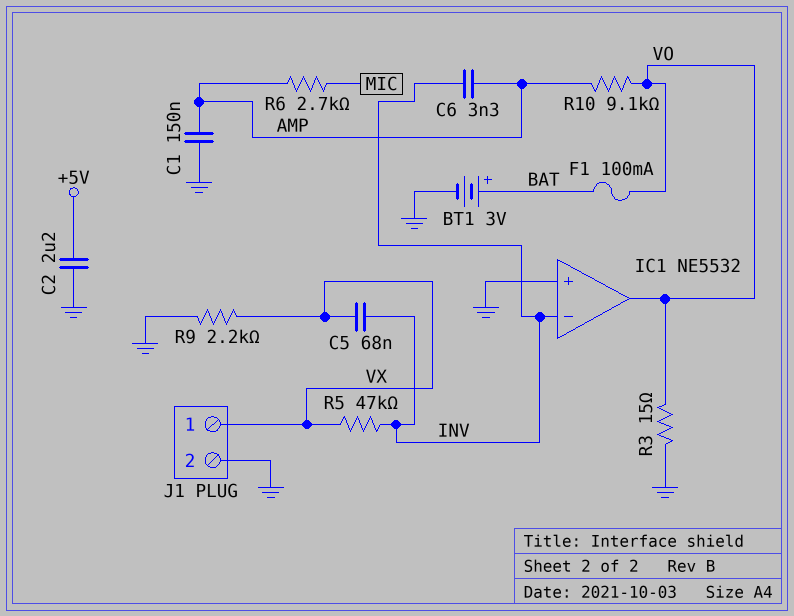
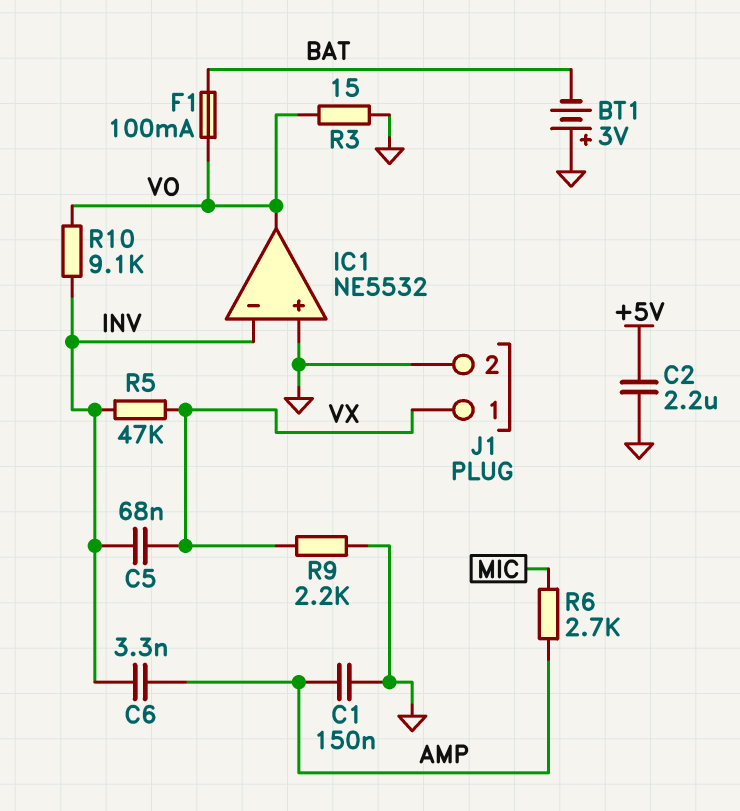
BT1: 3V (plus BAT, minus GND) -> 3V (plus GND, minus BAT)
R10: 9.1k (AMP, VO) -> 9.1k (INV, VO)

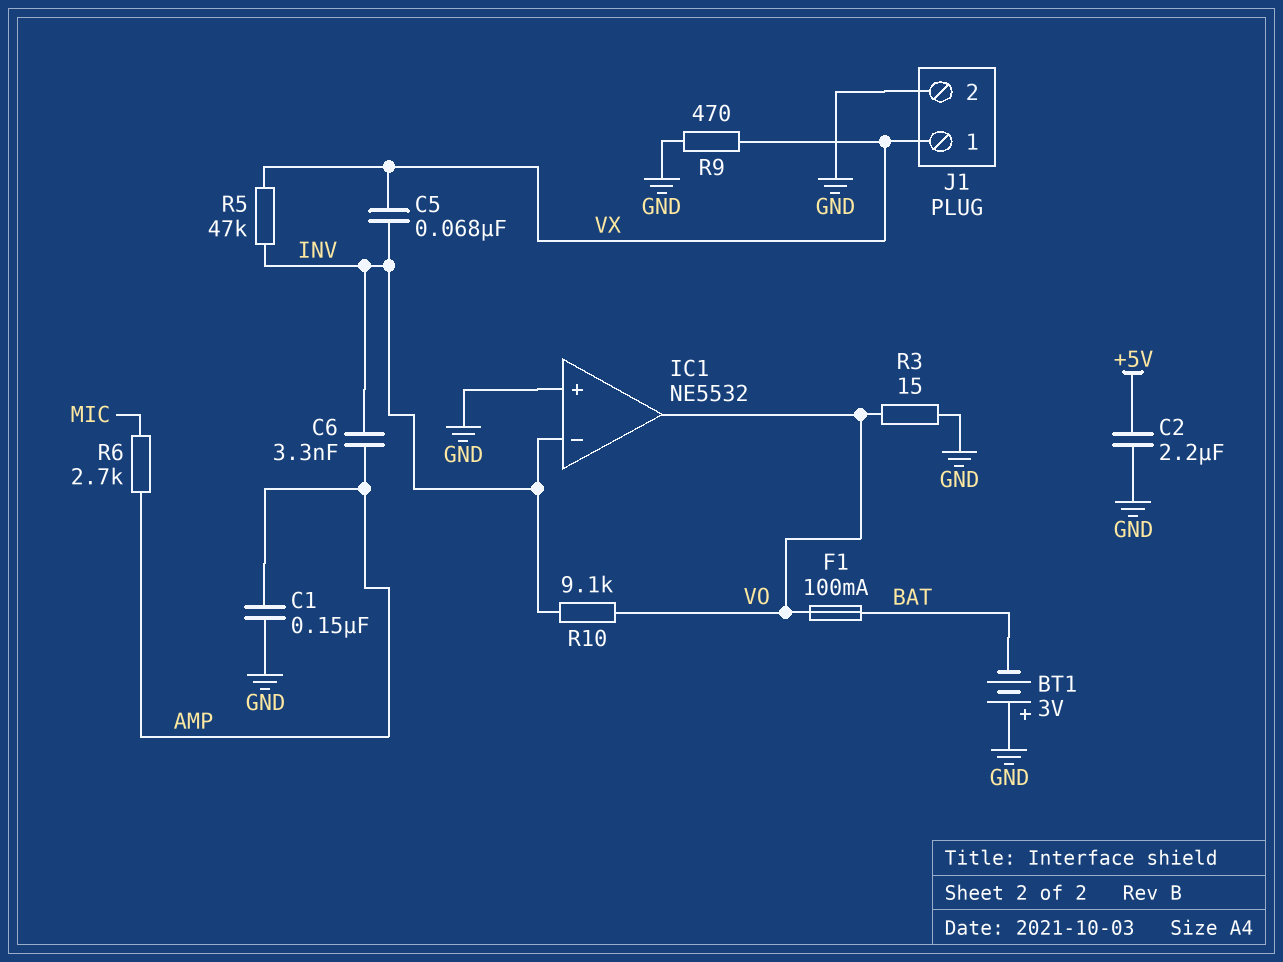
R9: 2.2k (GND, VX) -> 470 (GND, VX)

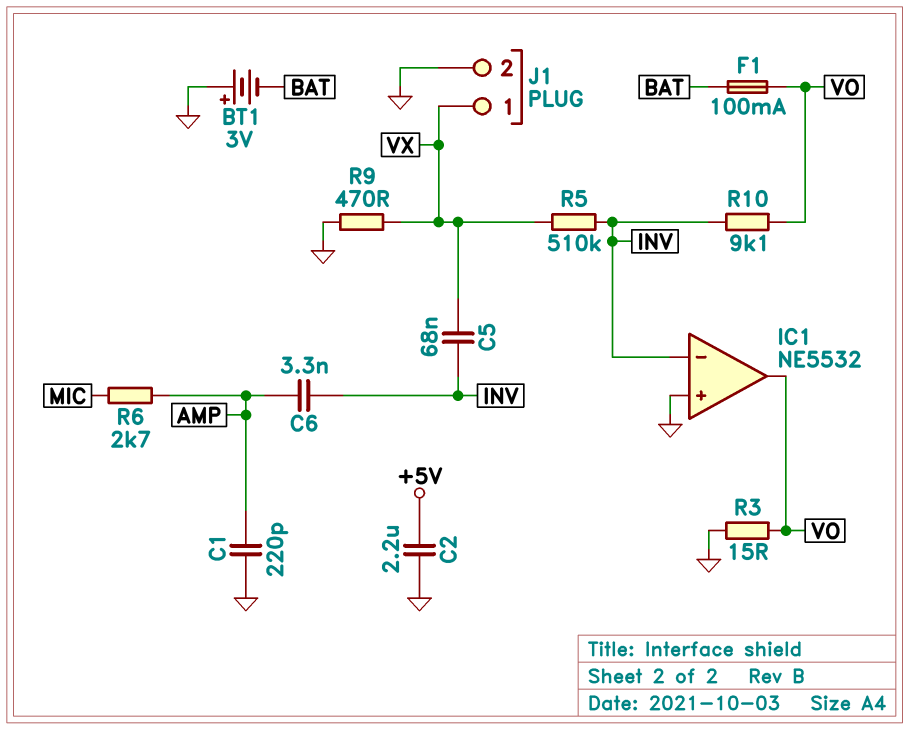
C1: 150nF (AMP, GND) -> 220pF (AMP, GND)
R5: 47k (INV, VX) -> 510k (INV, VX)

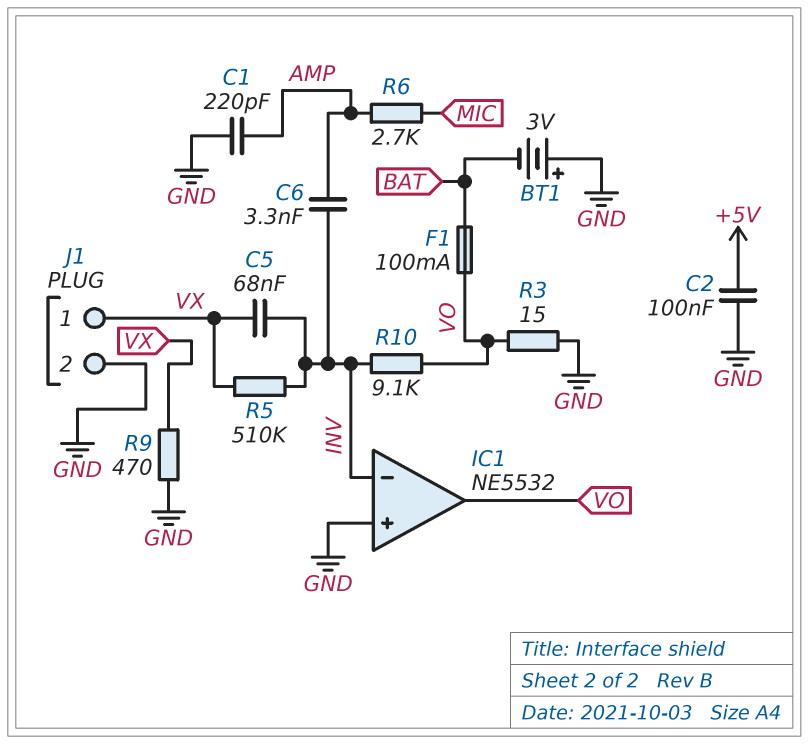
C2: 2.2uF (+5V, GND) -> 100nF (+5V, GND)

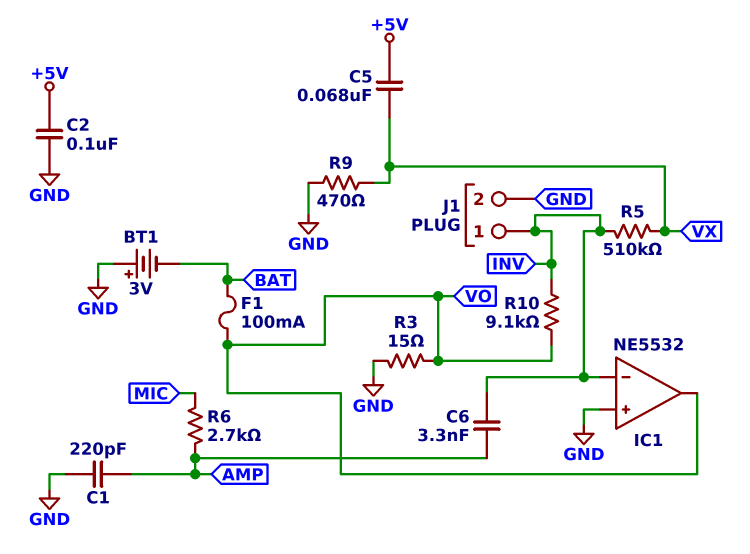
C5: 68nF (INV, VX) -> 68nF (+5V, VX)
J1 pin 1: VX -> INV

